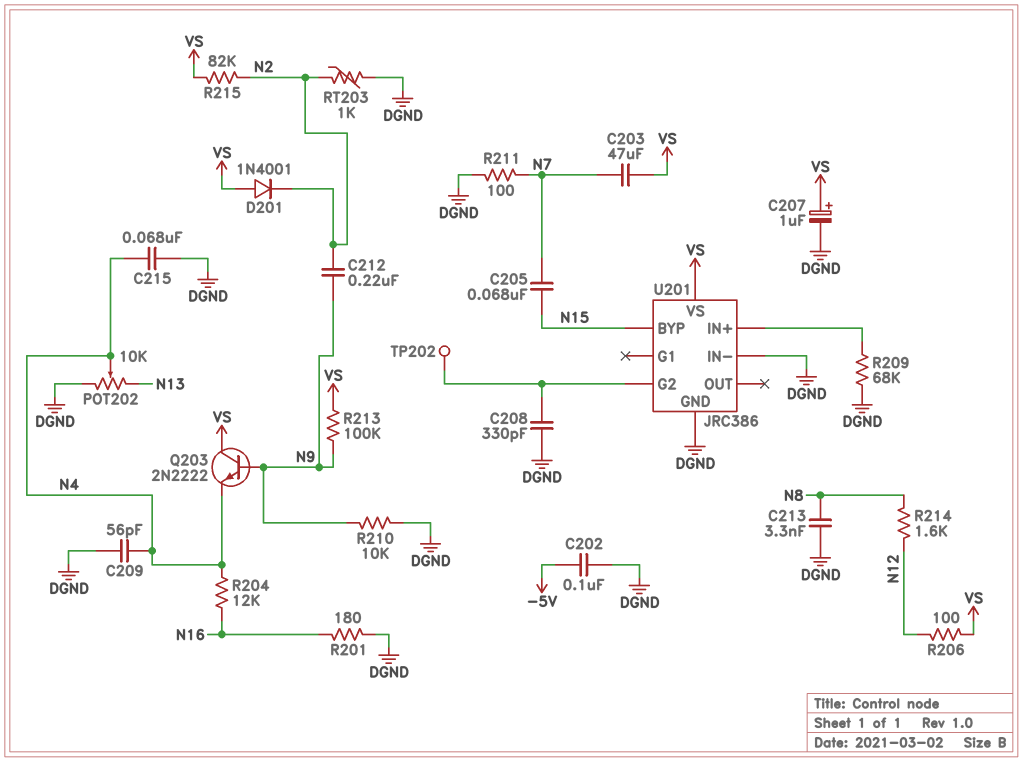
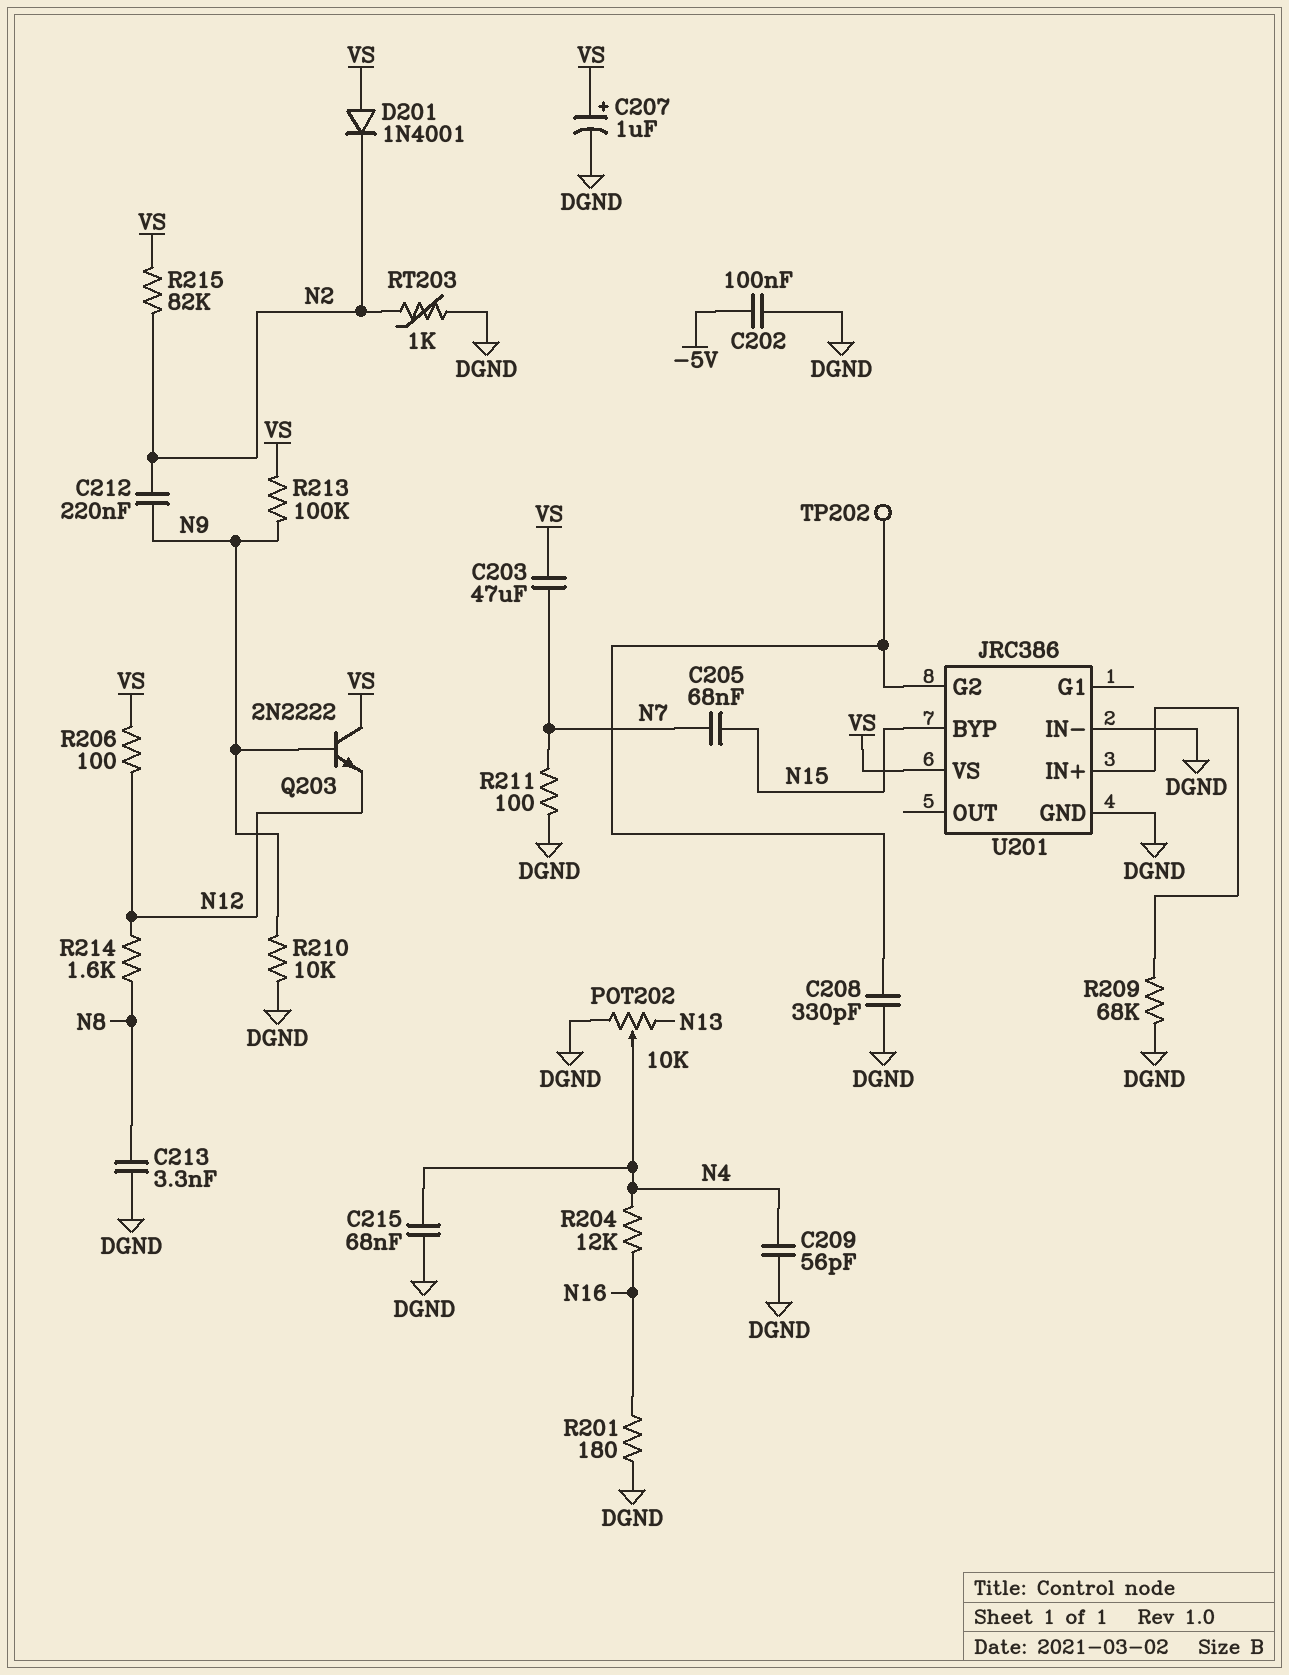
Q203: NPN 2N2222 (B N9, C VS, E N4) -> NPN 2N2222 (B N9, C VS, E N12)

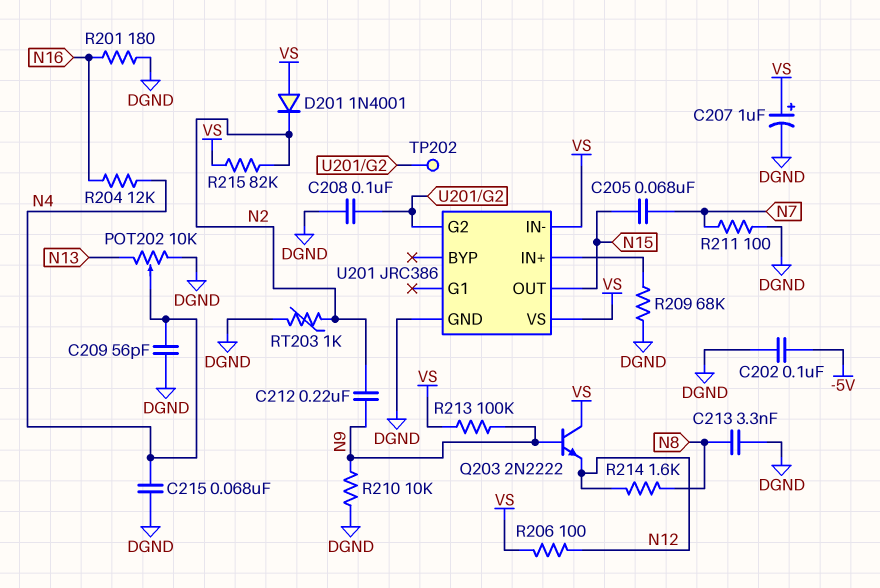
C203: 47uF (N7, VS) -> none
C208: 330pF (DGND, U201/G2) -> 100nF (DGND, U201/G2)
U201 pin BYP: N15 -> none
U201 pin IN-: DGND -> VS
U201 pin OUT: none -> N15

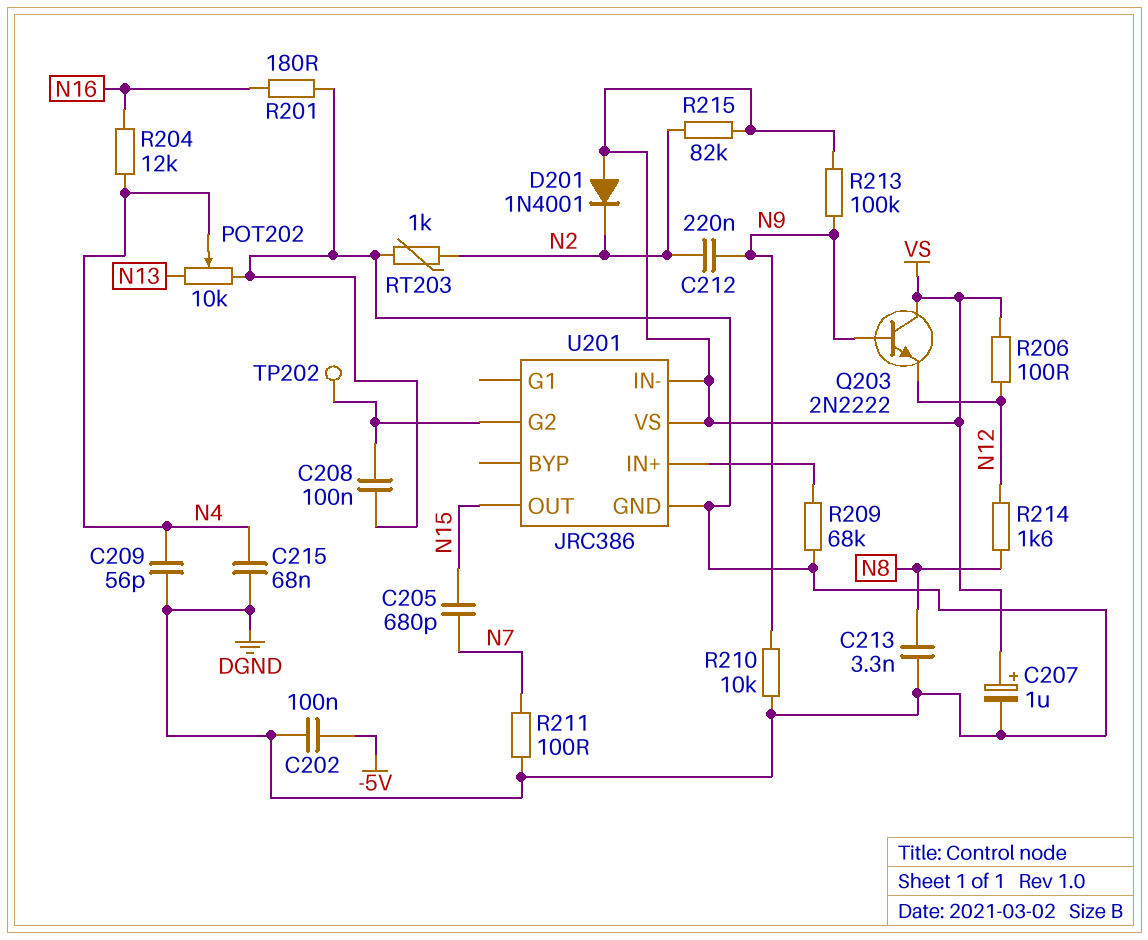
C205: 68nF (N7, N15) -> 680pF (N7, N15)

